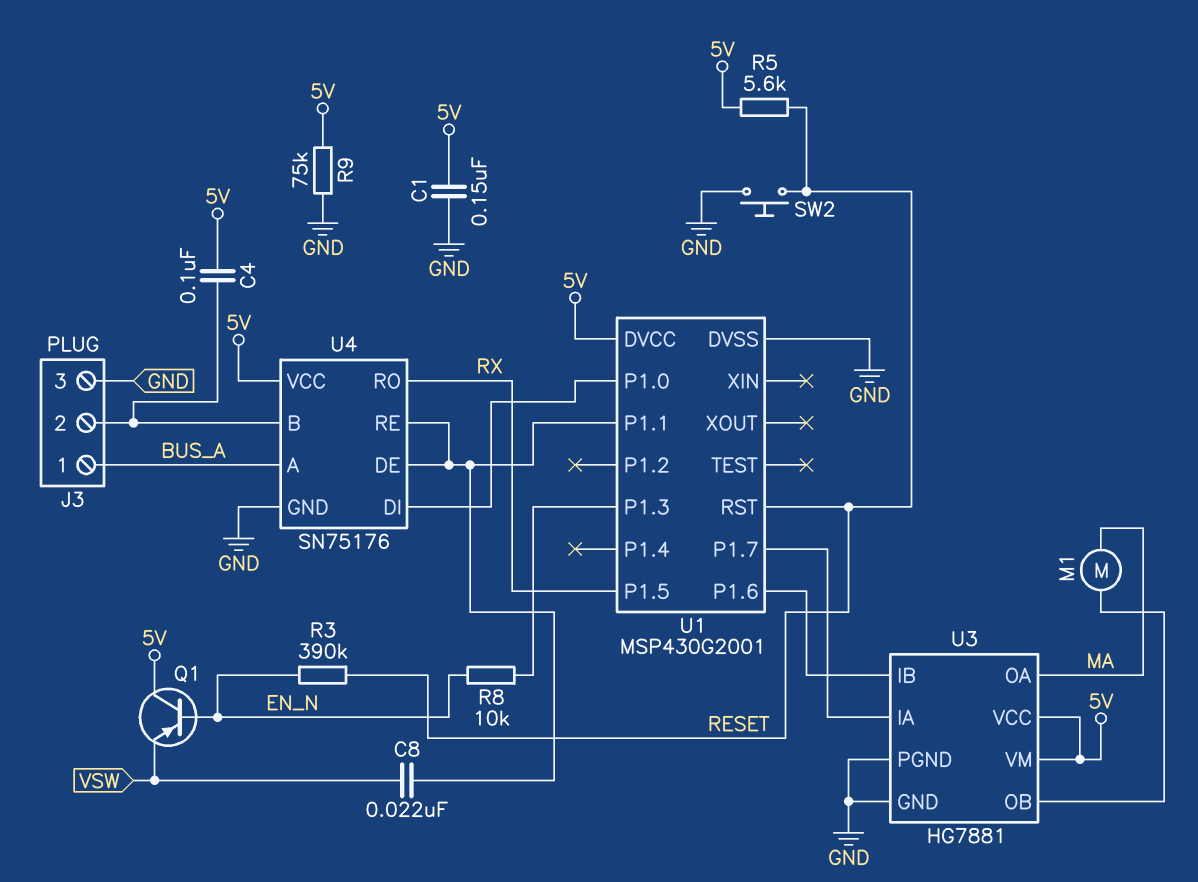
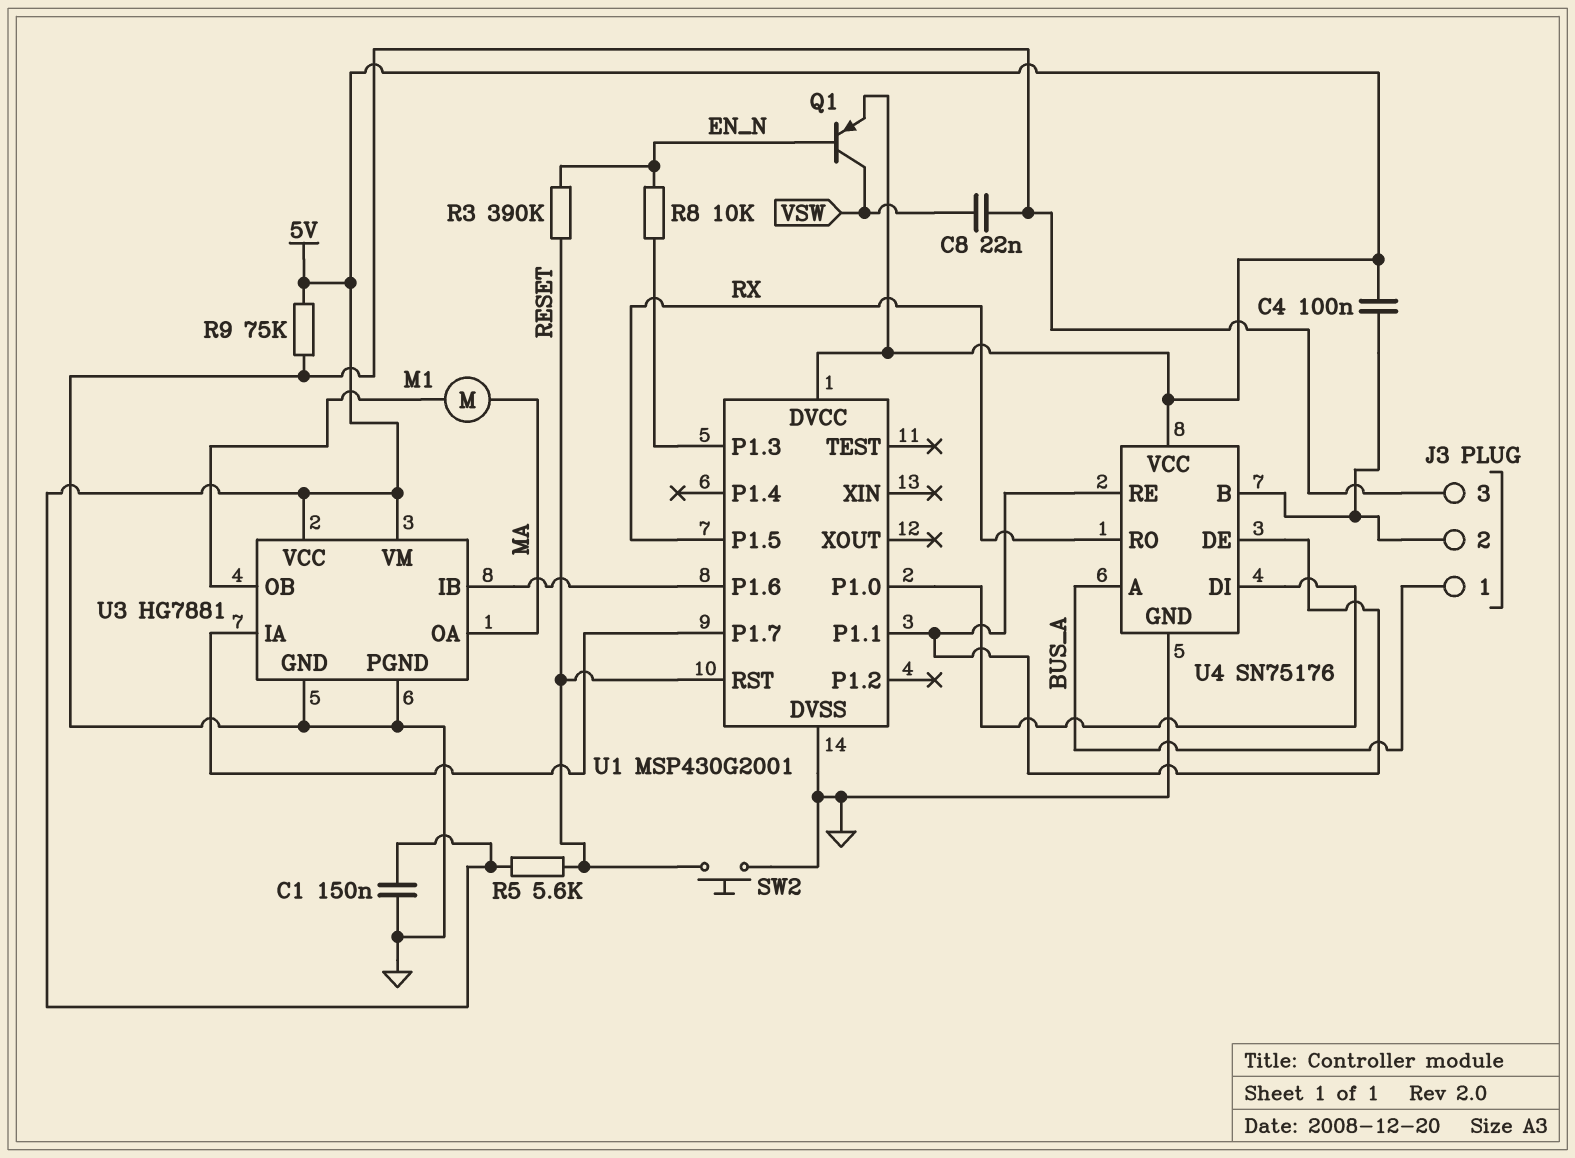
C8: 22nF (U1/P1.1, VSW) -> 22nF (GND, VSW)
Q1: PNP (B EN_N, C 5V, E VSW) -> PNP (B EN_N, C VSW, E 5V)

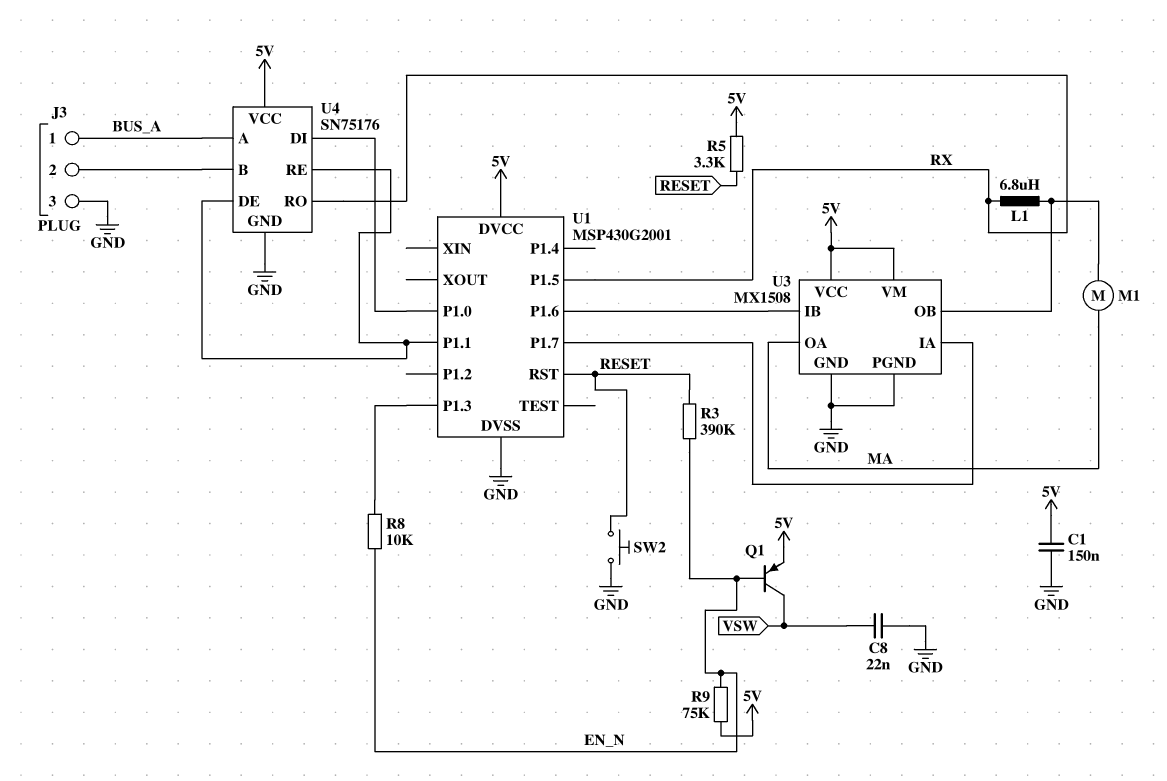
C4: 100nF (5V, J3/2) -> none
L1: none -> 6.8uH (RX, U3/OB)
R5: 5.6k (5V, RESET) -> 3.3k (5V, RESET)
R9: 75k (5V, GND) -> 75k (5V, EN_N)
U3: HG7881 -> MX1508

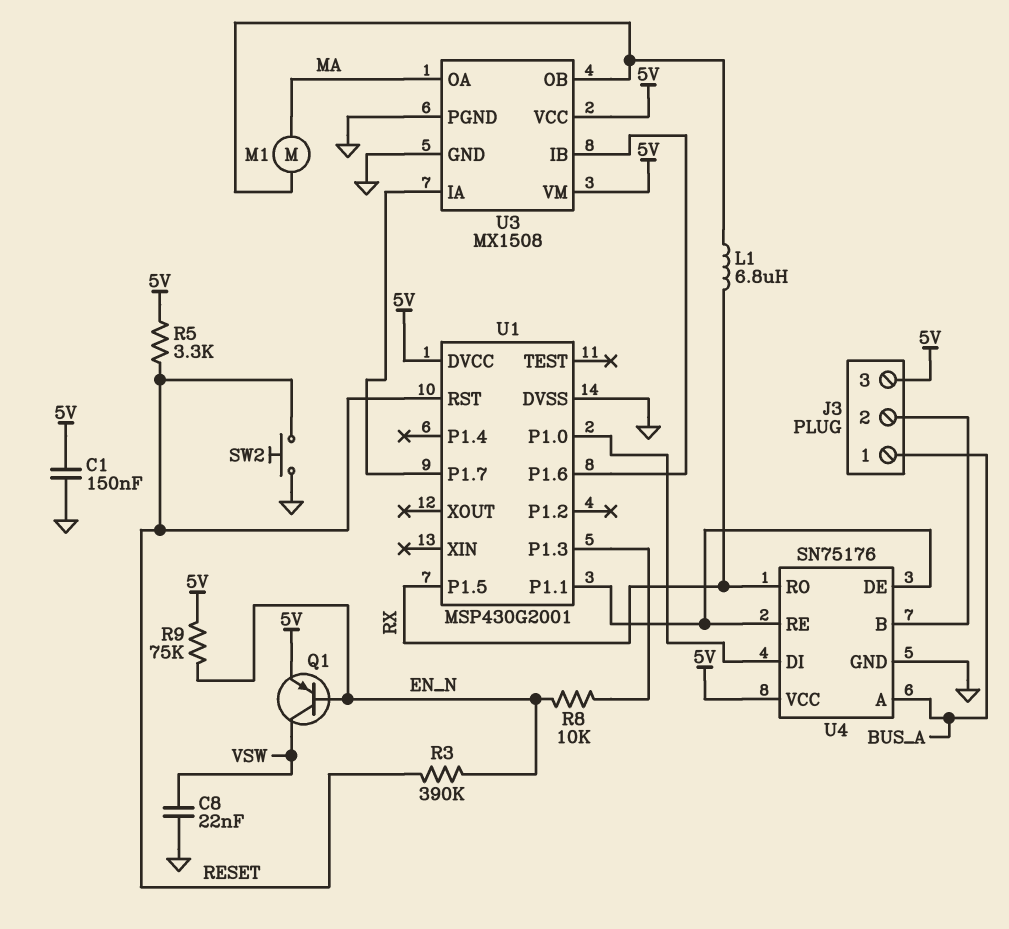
J3 pin 3: GND -> 5V

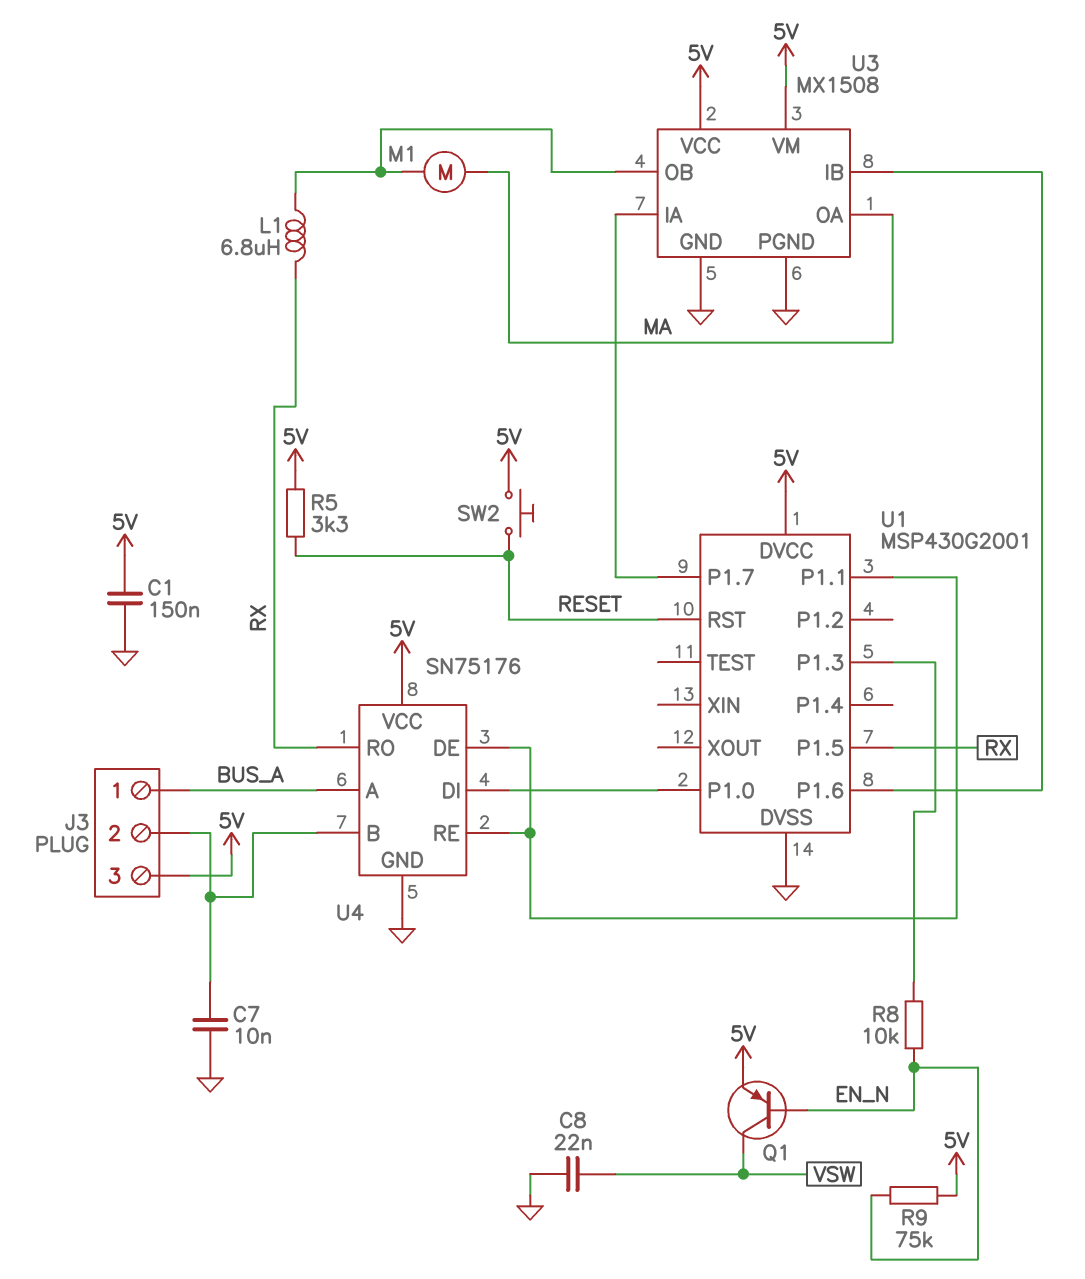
C7: none -> 10nF (GND, J3/2)
R3: 390k (EN_N, RESET) -> none
SW2: button (GND, RESET) -> button (5V, RESET)

